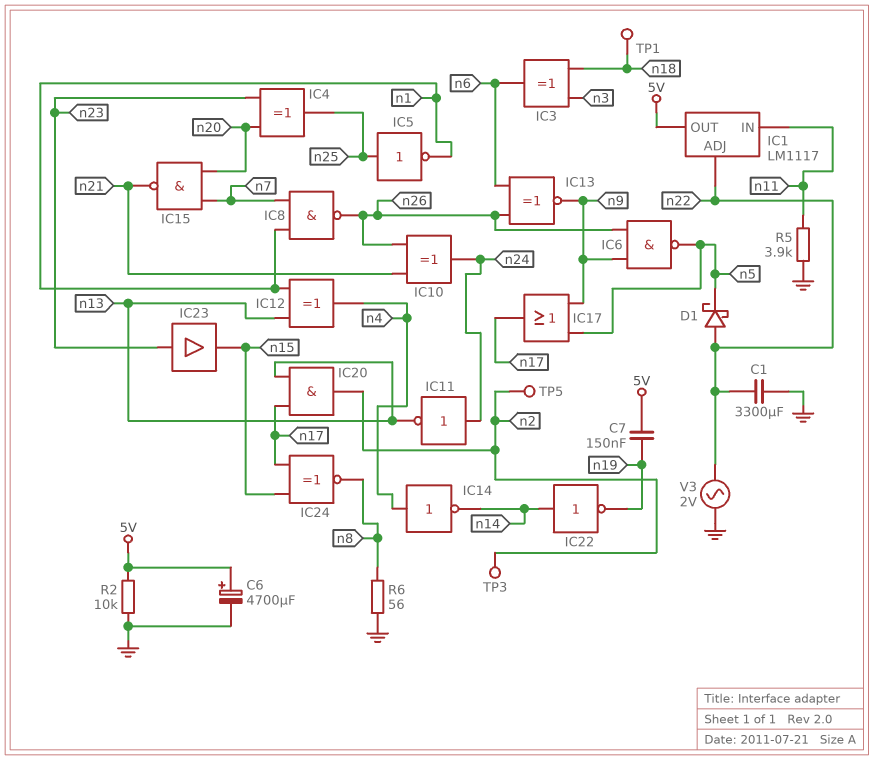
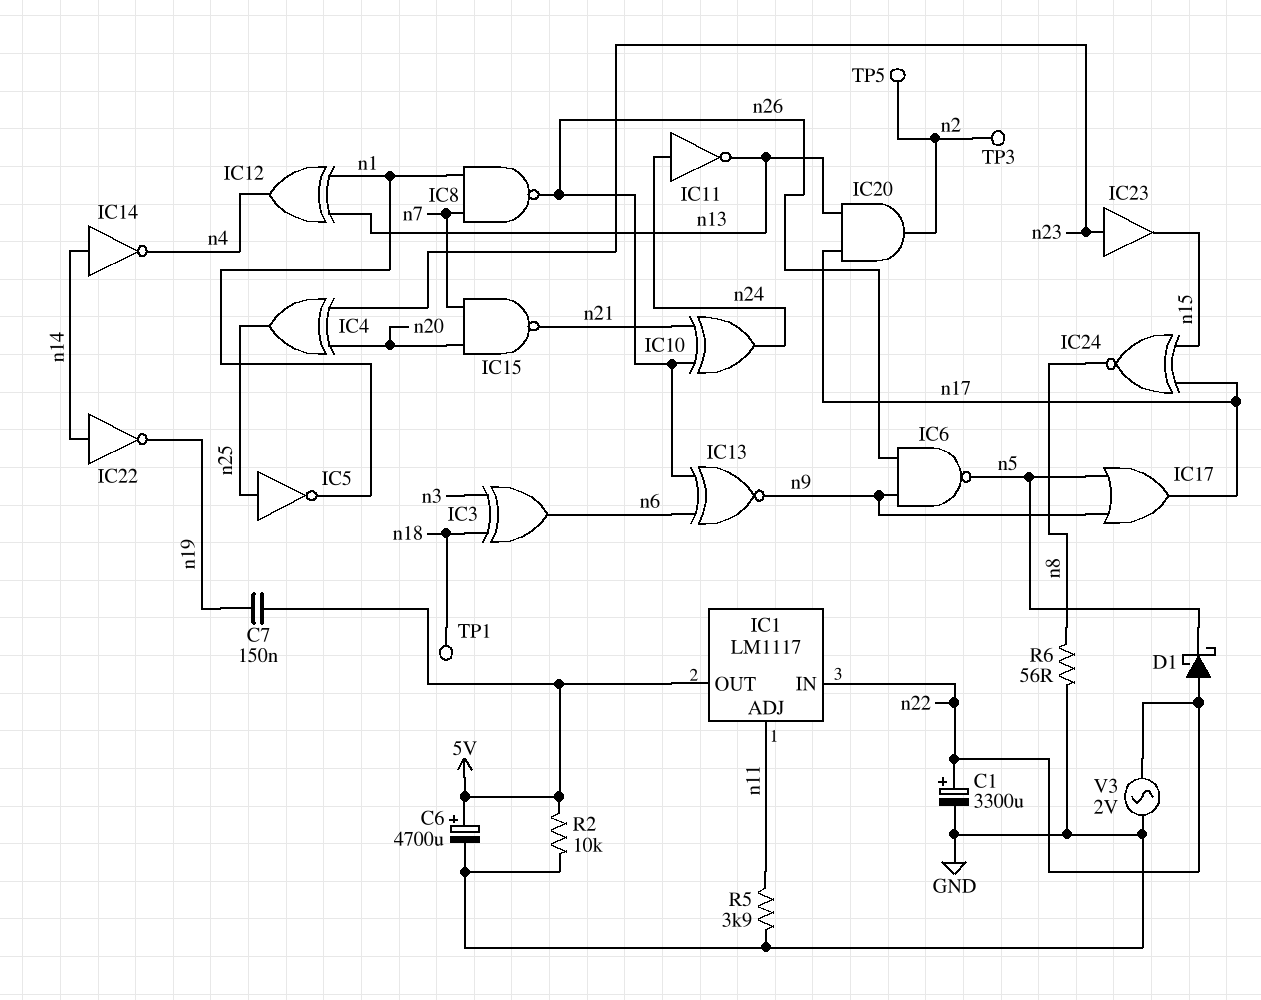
C1: 3300uF (GND, n22) -> 3300uF (plus n22, minus GND)
IC1 pin ADJ: n22 -> n11
IC1 pin IN: n11 -> n22
IC14: NOT (in n4, out n14) -> NOT (in n14, out n4)

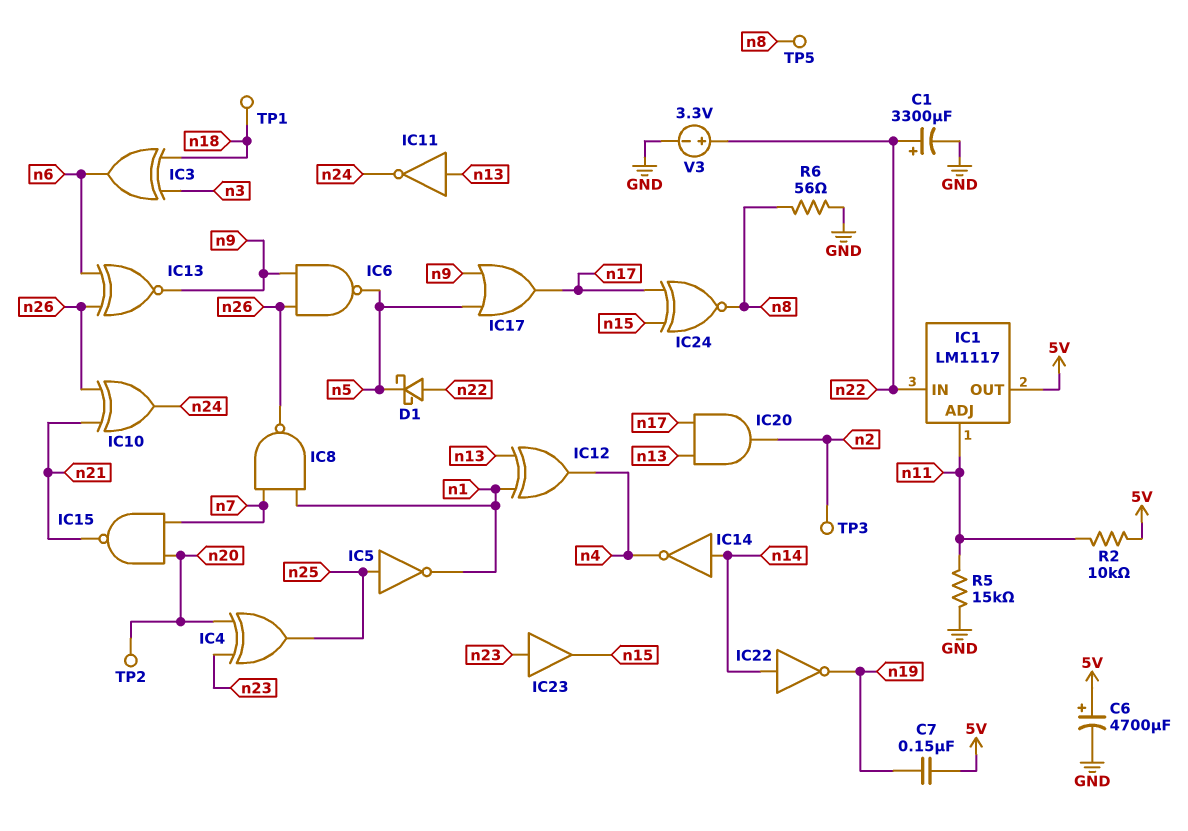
IC11: NOT (in n24, out n13) -> NOT (in n13, out n24)
R2: 10k (5V, GND) -> 10k (5V, n11)
R5: 3.9k (GND, n11) -> 15k (GND, n11)
TP2: none -> test point (n20)
TP5: test point (n2) -> test point (n8)
V3: AC 2V (GND, n22) -> 3.3V (plus n22, minus GND)

